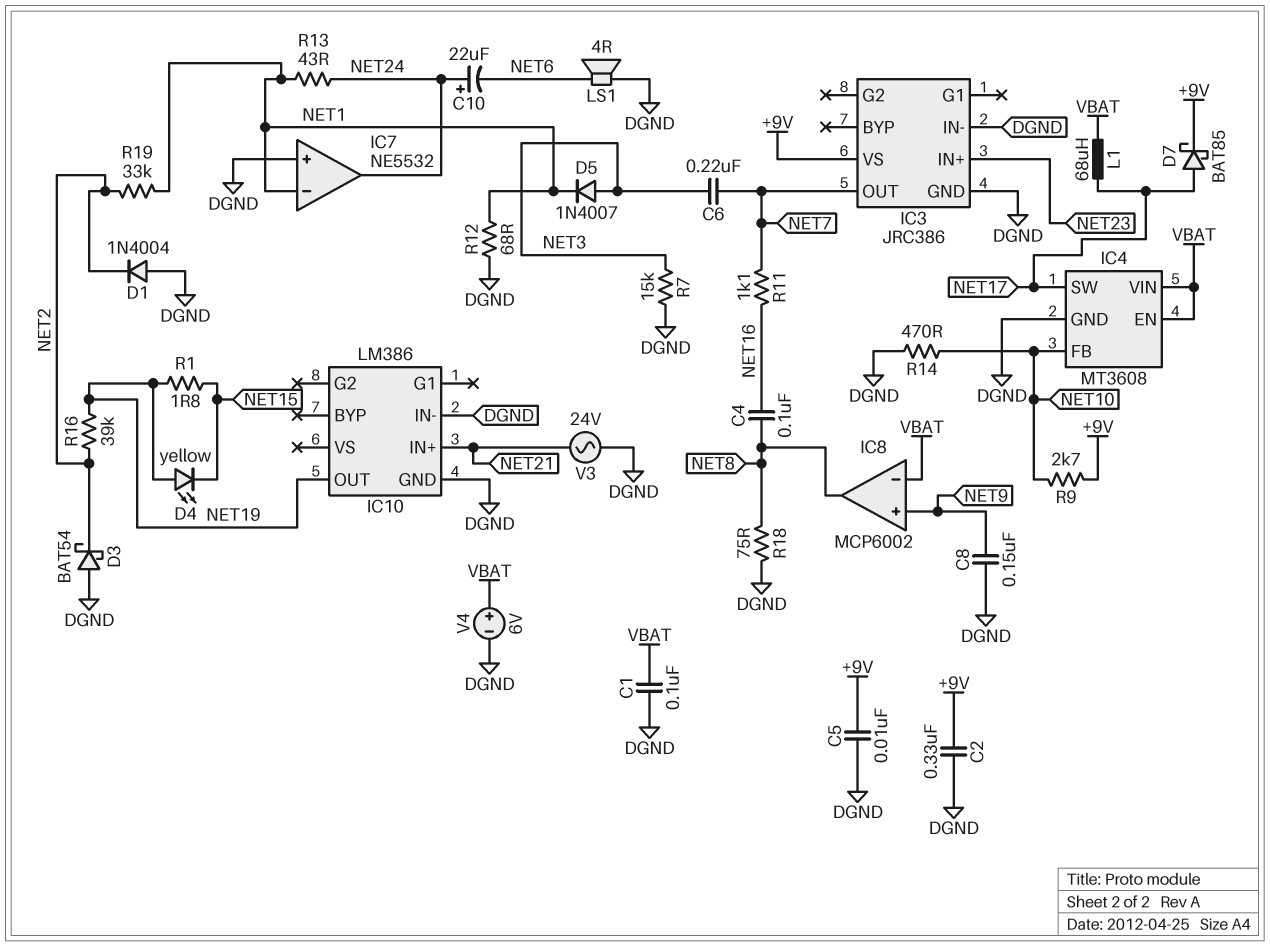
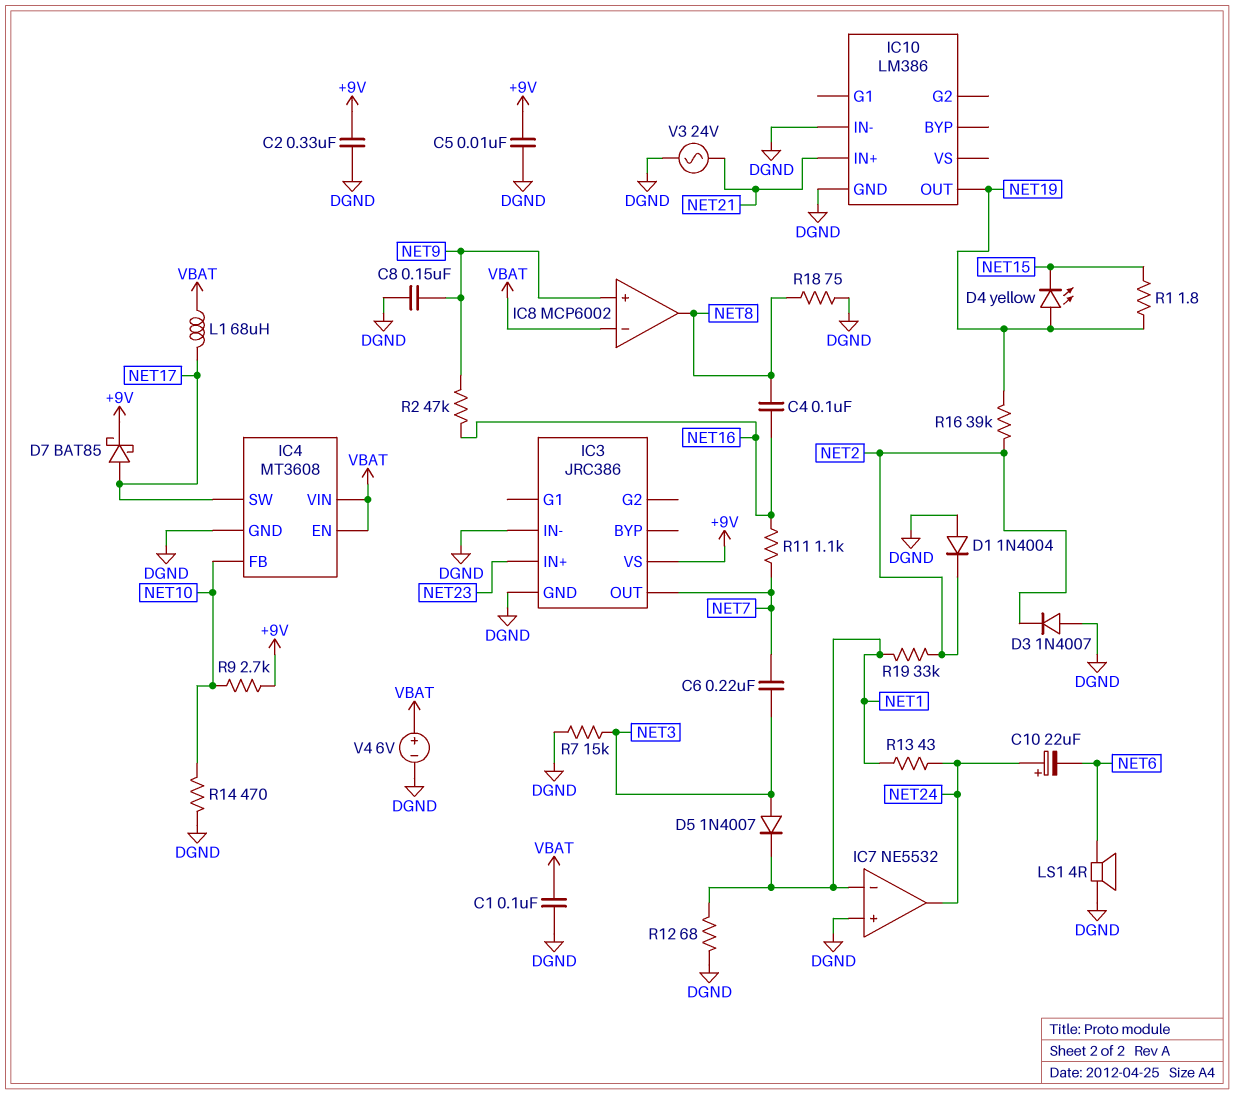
D3: schottky BAT54 (A DGND, K NET2) -> diode 1N4007 (A DGND, K NET2)
R2: none -> 47k (NET9, NET16)

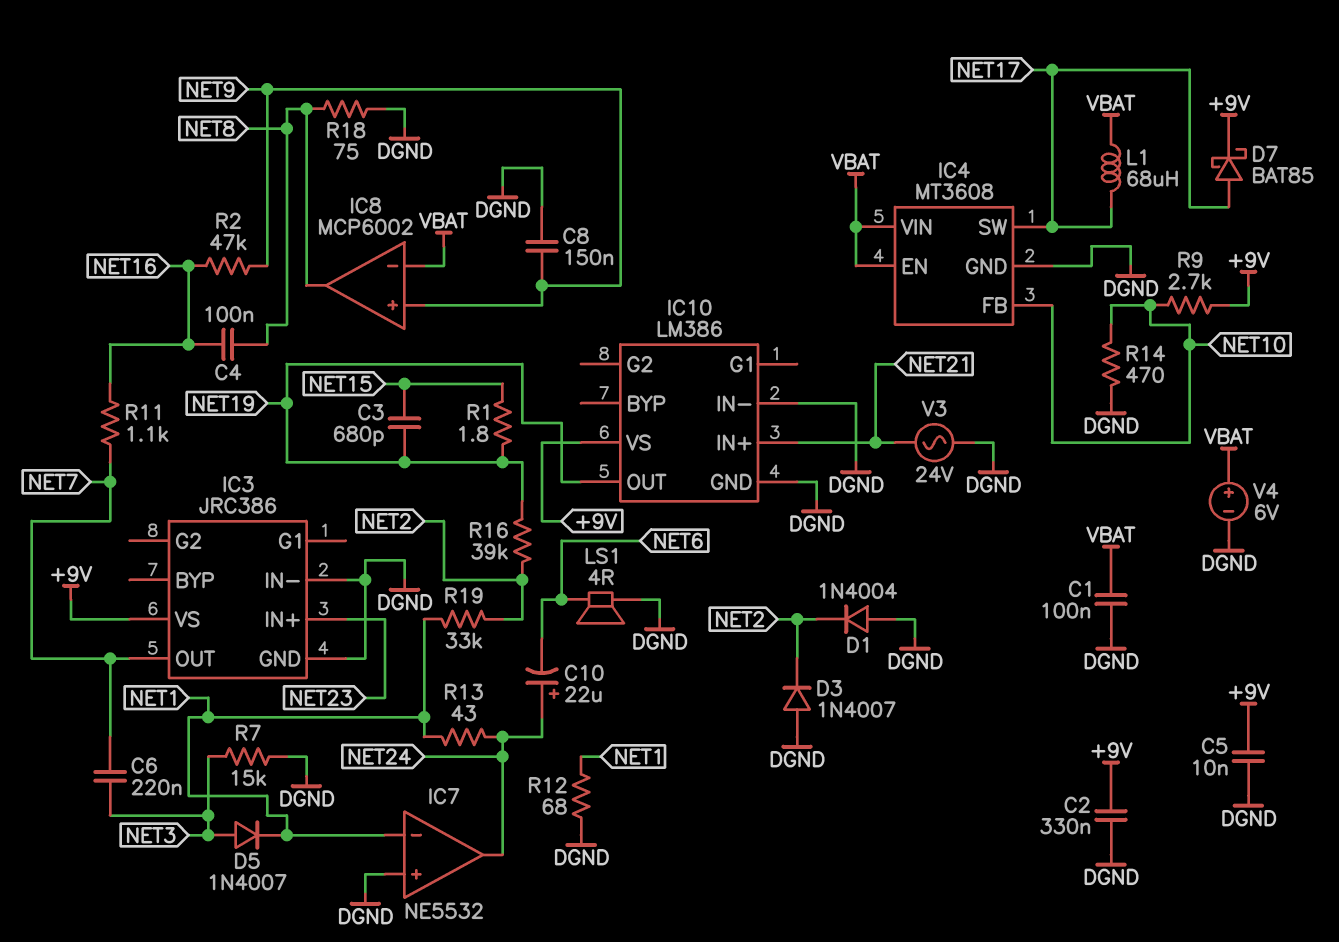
C3: none -> 680pF (NET15, NET19)
D4: LED yellow (A NET19, K NET15) -> none
IC10 pin VS: none -> +9V

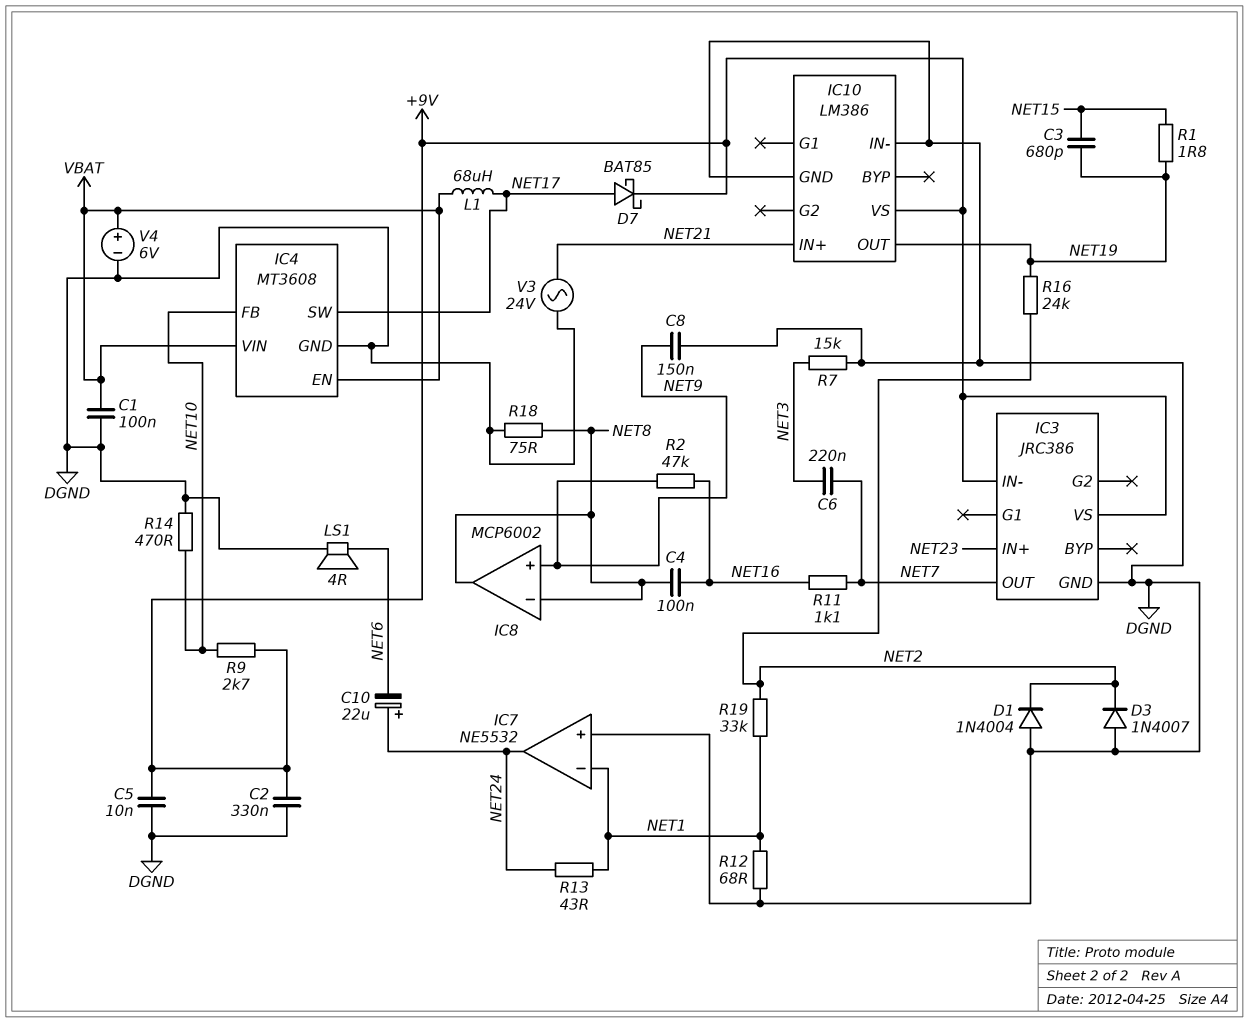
D5: diode 1N4007 (A NET3, K NET1) -> none
IC3 pin IN-: DGND -> +9V
IC8 pin in-: VBAT -> NET8
R16: 39k (NET2, NET19) -> 24k (NET2, NET19)

